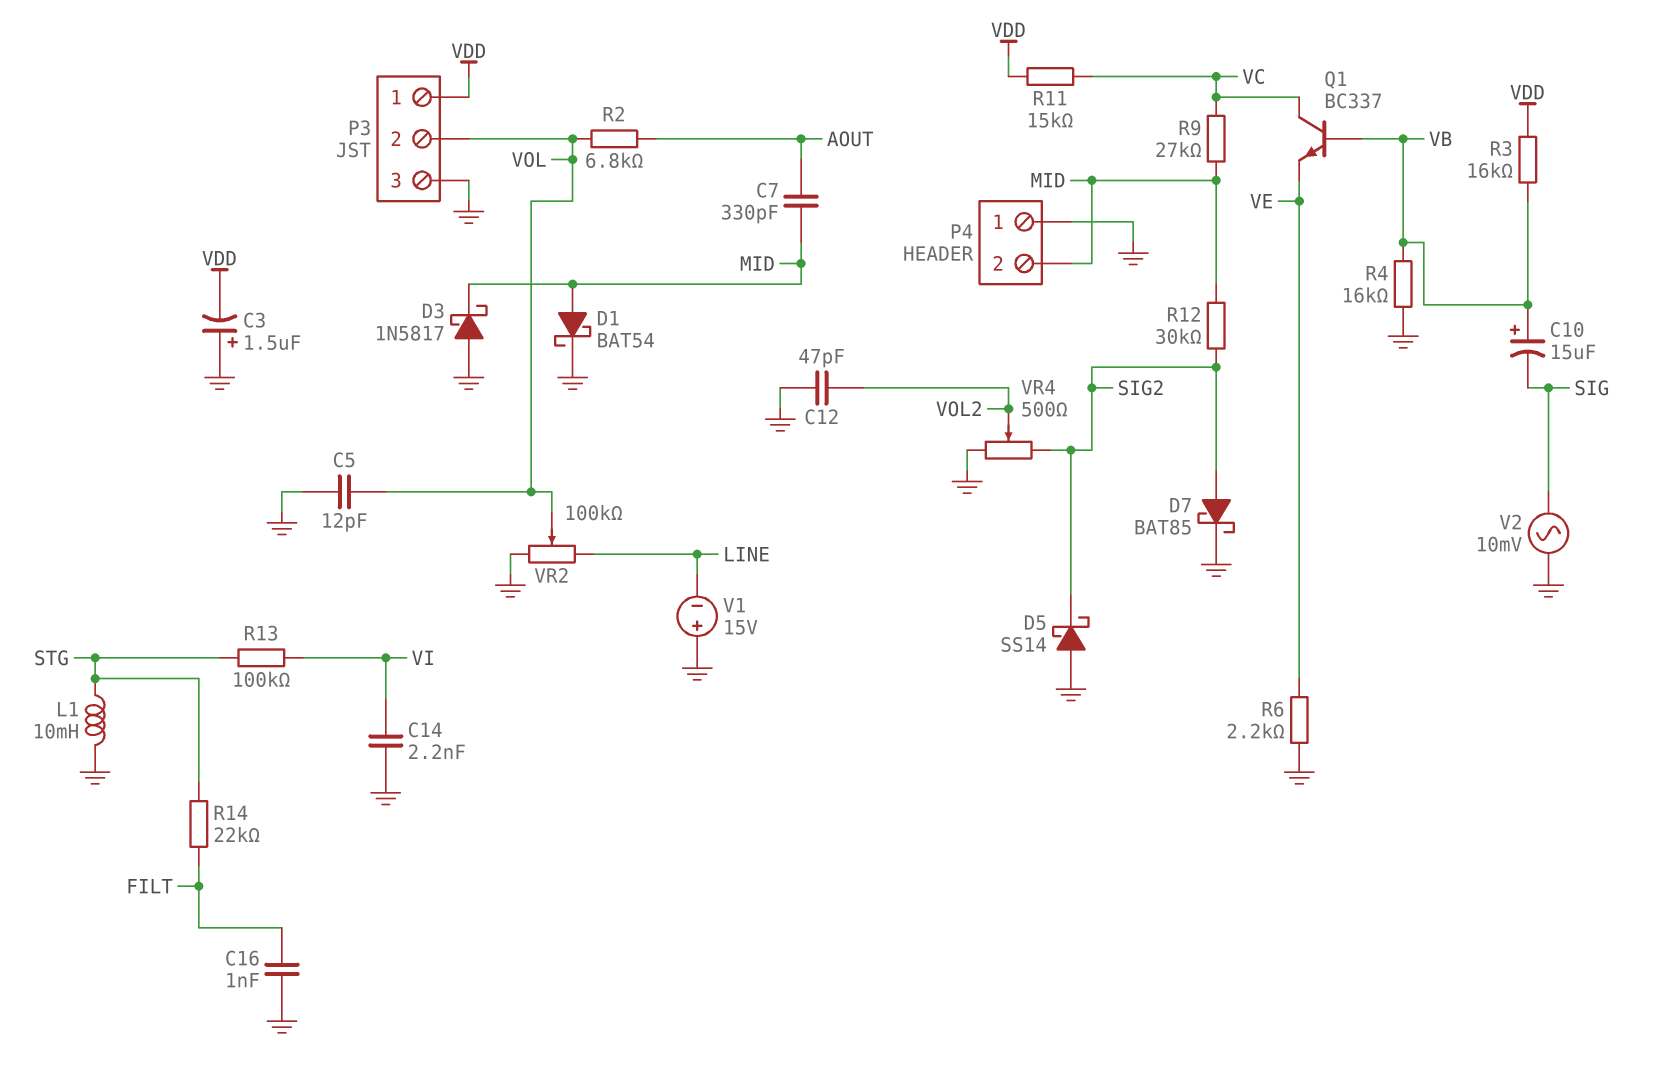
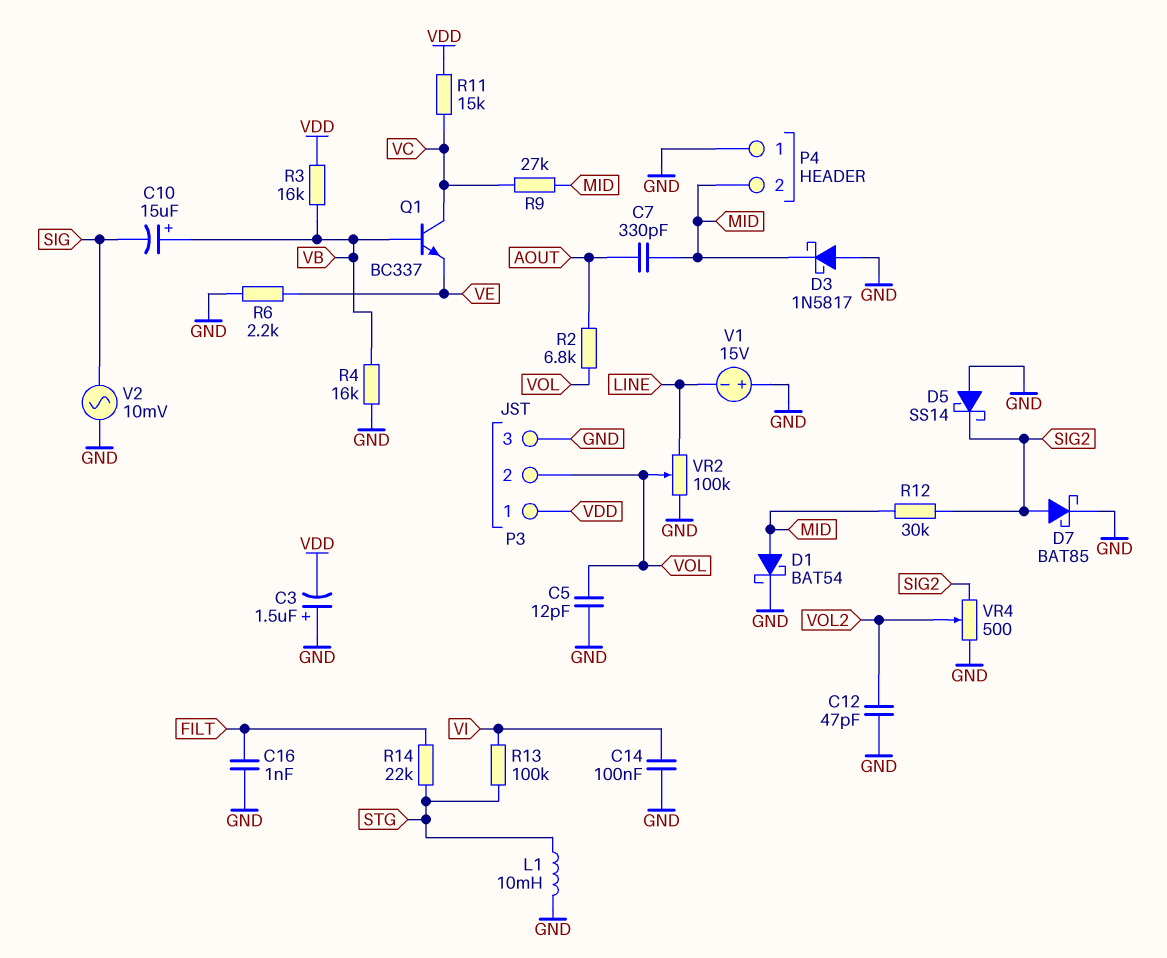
C14: 2.2nF (GND, VI) -> 100nF (GND, VI)

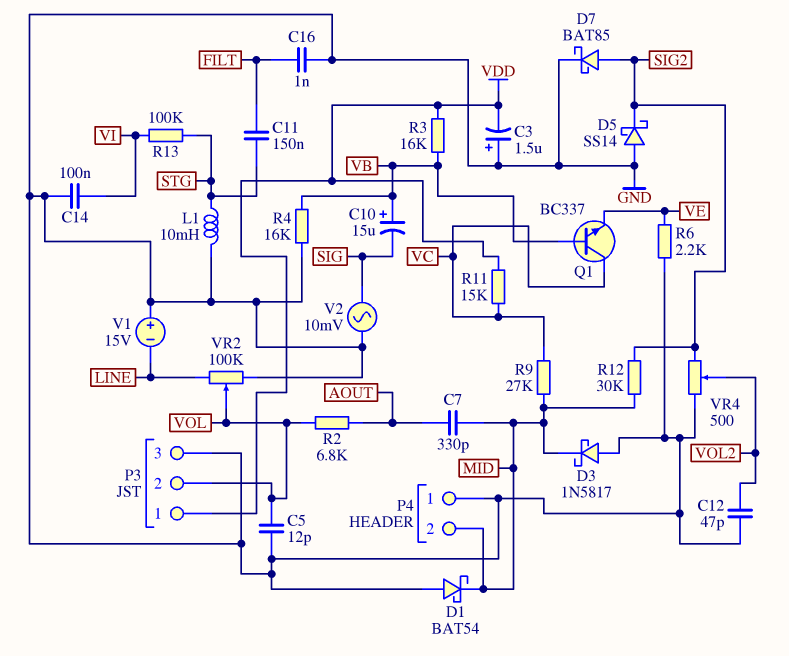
C11: none -> 150nF (FILT, STG)
D1: schottky BAT54 (A MID, K GND) -> schottky BAT54 (A GND, K MID)
R14: 22k (FILT, STG) -> none

